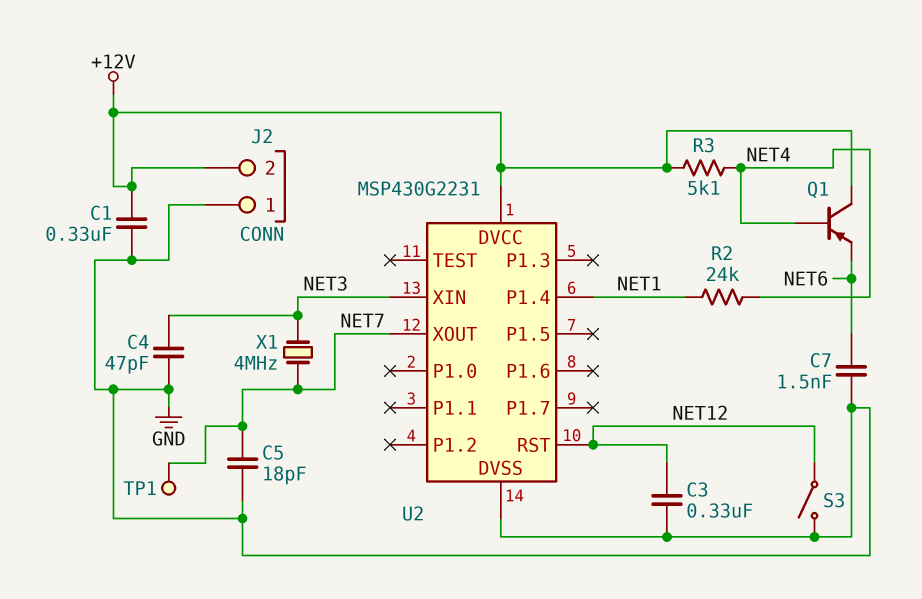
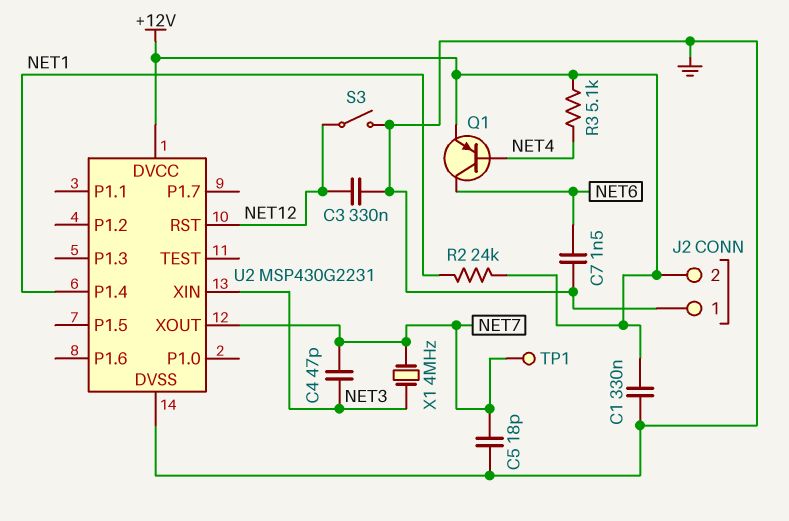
C4: 47pF (GND, NET3) -> 47pF (NET3, NET7)
Q1: PNP (B NET4, C +12V, E NET6) -> PNP (B NET4, C NET6, E +12V)
R2: 24k (NET1, NET4) -> 24k (+12V, NET1)

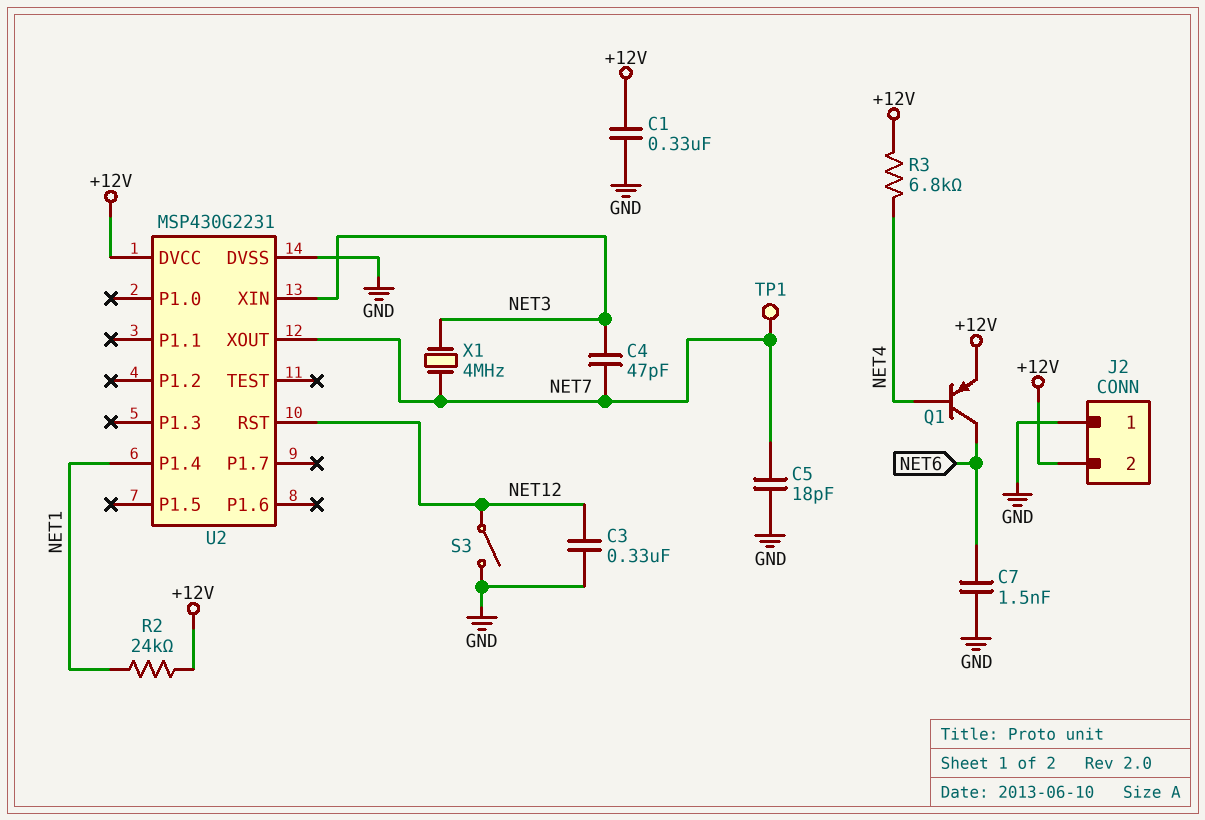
R3: 5.1k (+12V, NET4) -> 6.8k (+12V, NET4)

